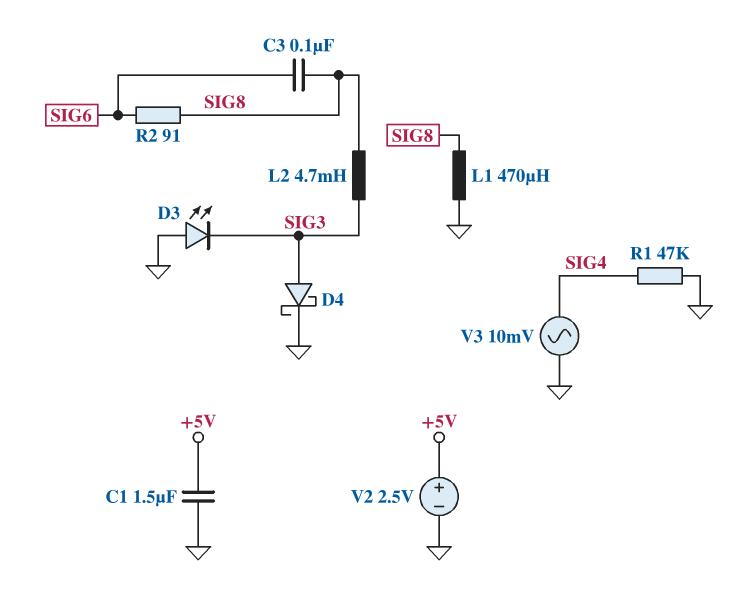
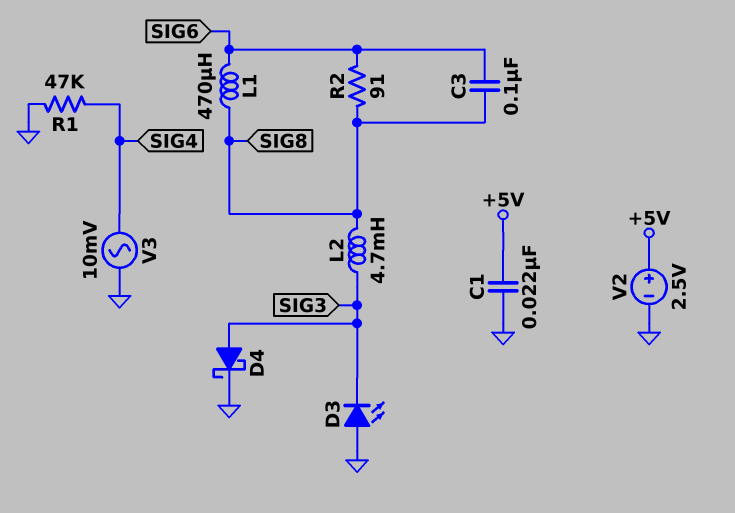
C1: 1.5uF (+5V, GND) -> 22nF (+5V, GND)
L1: 470uH (GND, SIG8) -> 470uH (SIG6, SIG8)

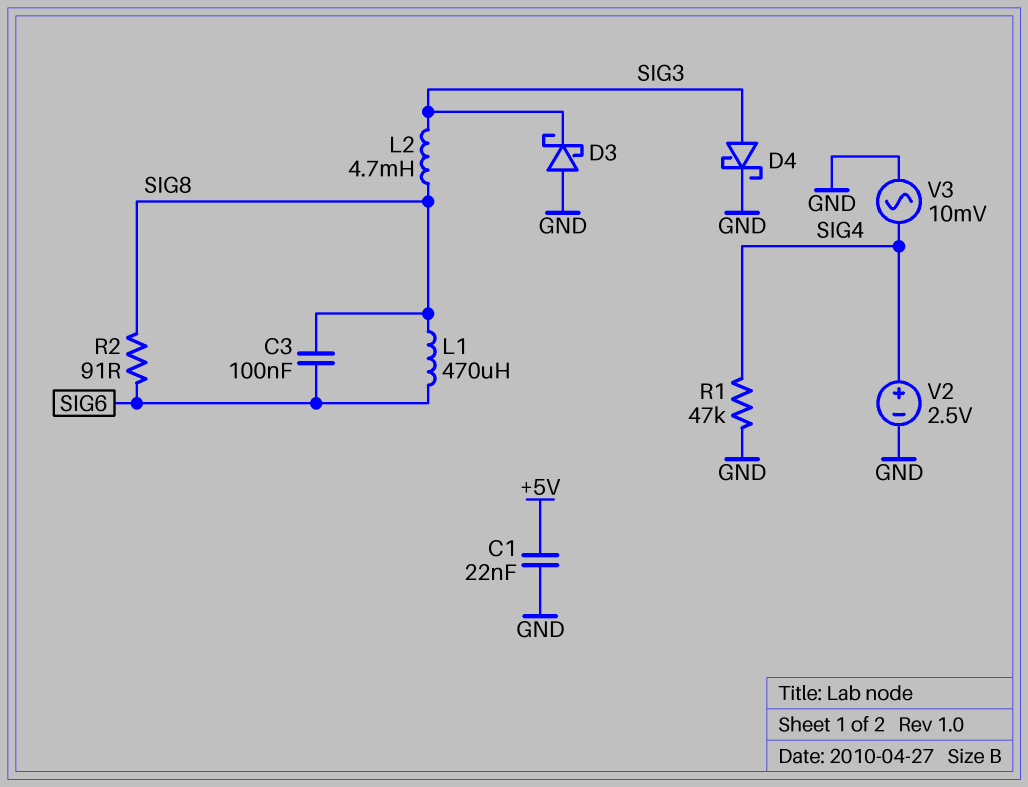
D3: LED (A GND, K SIG3) -> schottky (A GND, K SIG3)
V2: 2.5V (plus +5V, minus GND) -> 2.5V (plus SIG4, minus GND)

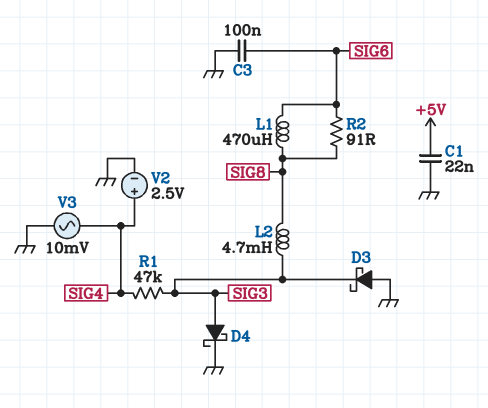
C3: 100nF (SIG6, SIG8) -> 100nF (GND, SIG6)
R1: 47k (GND, SIG4) -> 47k (SIG3, SIG4)

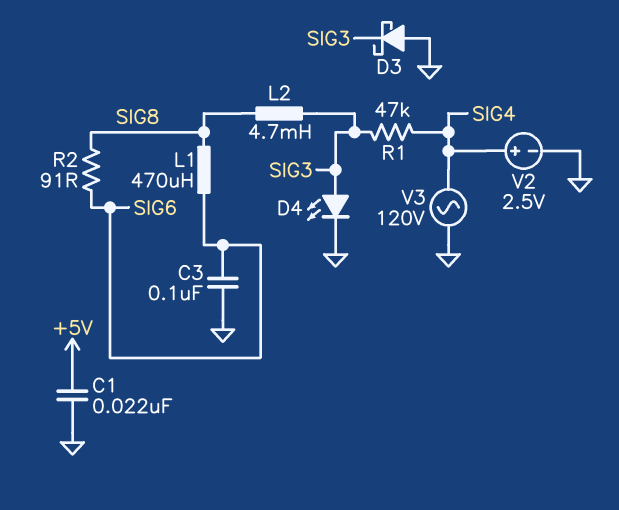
D4: schottky (A SIG3, K GND) -> LED (A SIG3, K GND)
V3: AC 10mV (GND, SIG4) -> AC 120V (GND, SIG4)

